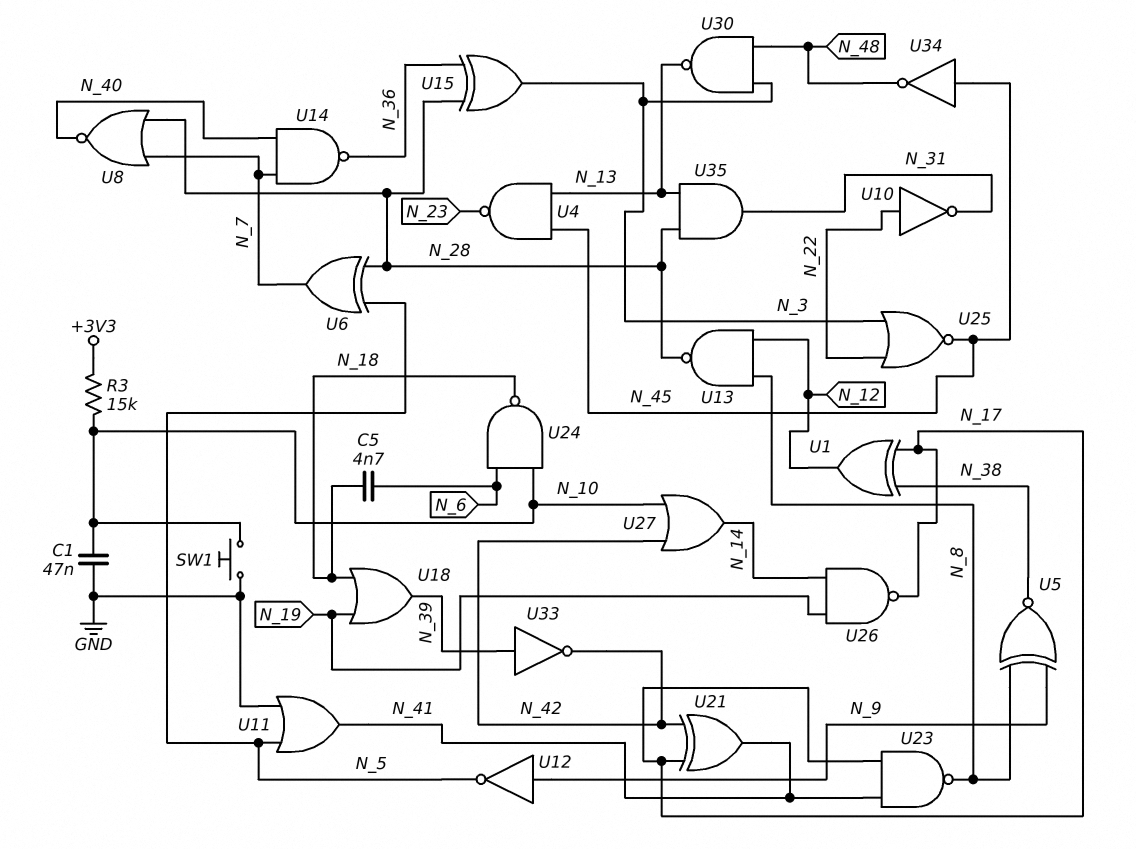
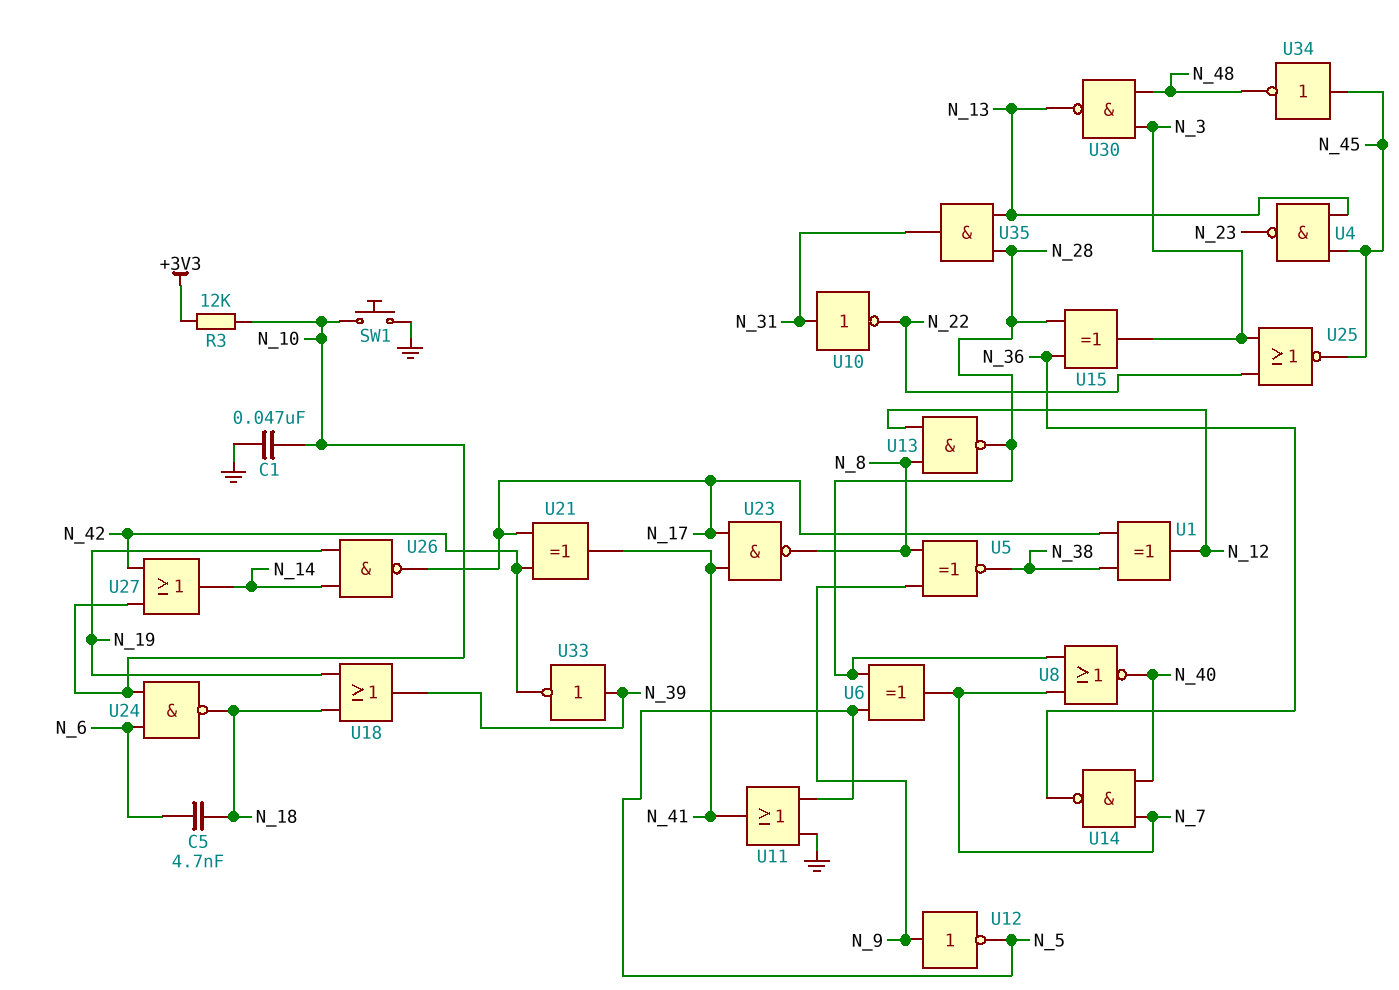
R3: 15k (+3V3, N_10) -> 12k (+3V3, N_10)
U10: NOT (in N_22, out N_31) -> NOT (in N_31, out N_22)

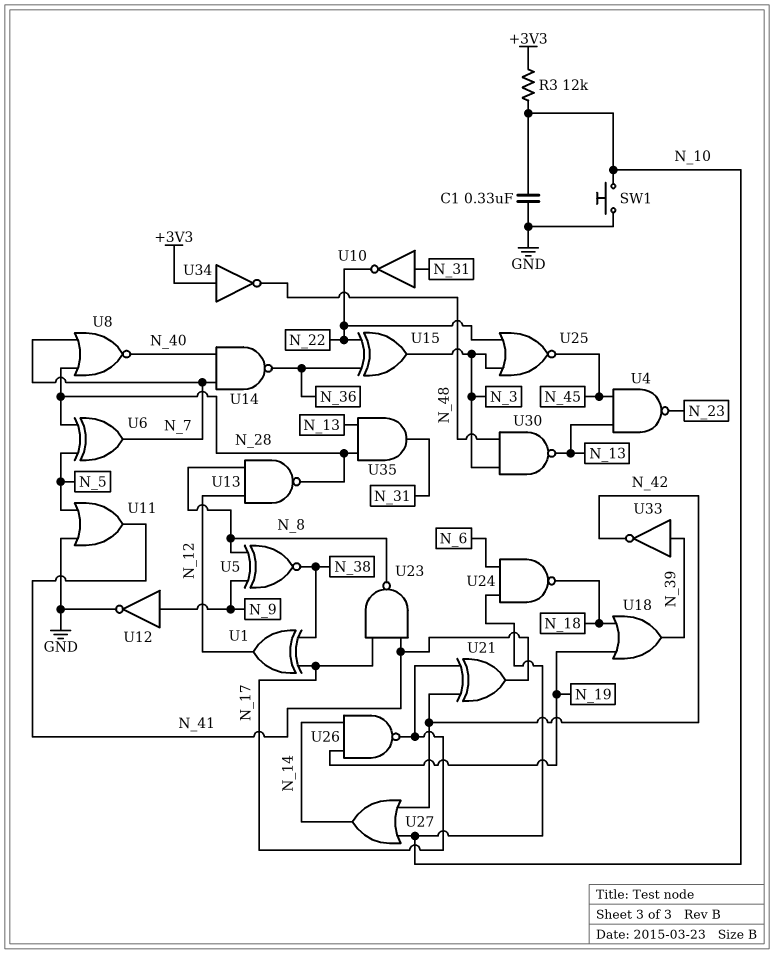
C1: 47nF (GND, N_10) -> 330nF (GND, N_10)
C5: 4.7nF (N_6, N_18) -> none
U12: NOT (in N_9, out N_5) -> NOT (in N_9, out GND)
U15: XOR (in N_28, in N_36, out N_3) -> XOR (in N_22, in N_36, out N_3)
U34: NOT (in N_45, out N_48) -> NOT (in +3V3, out N_48)

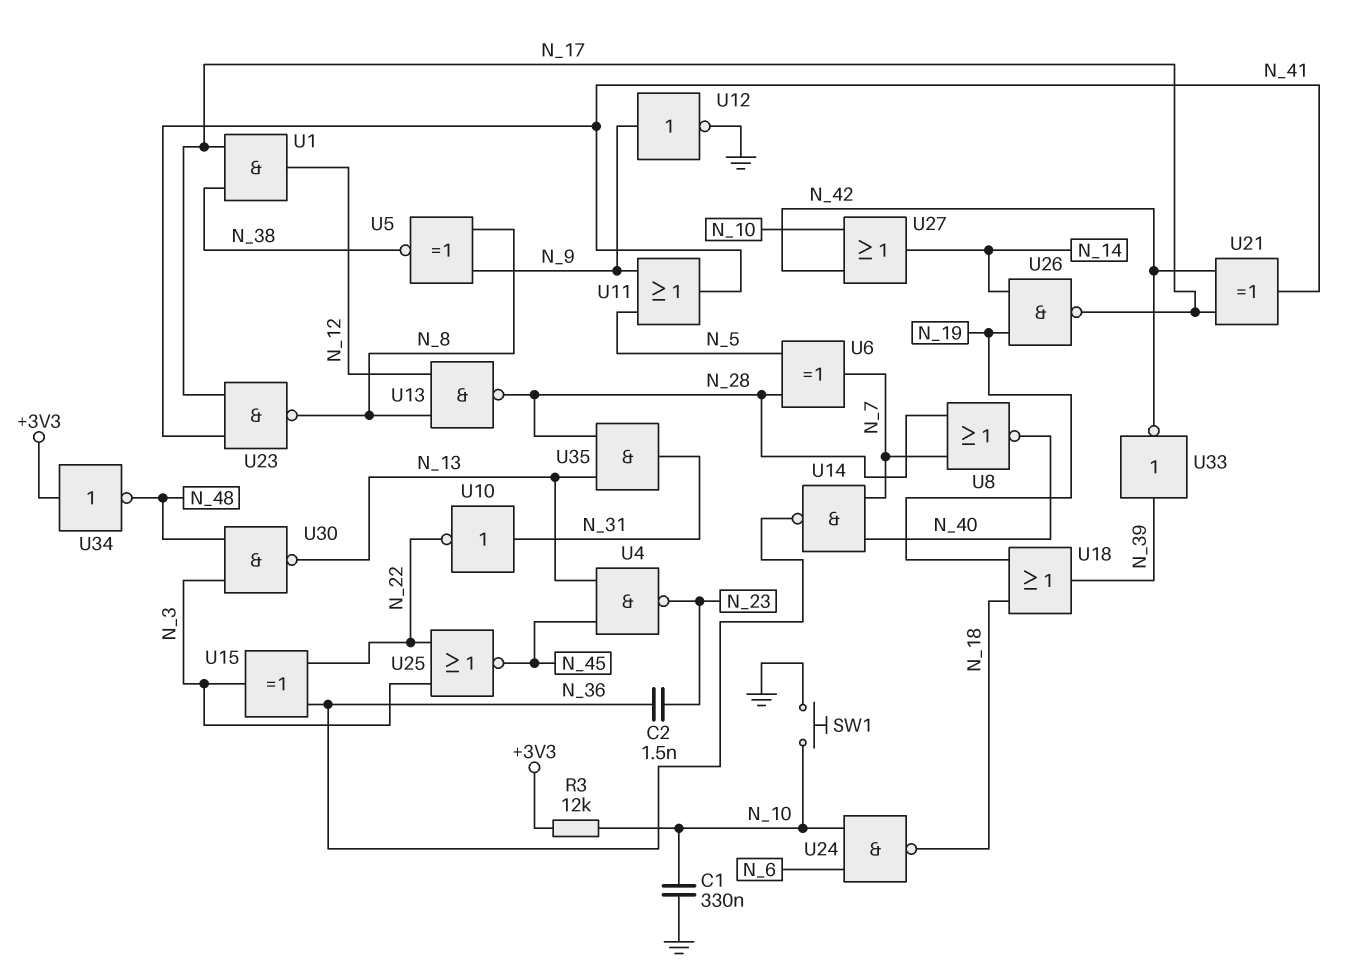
C2: none -> 1.5nF (N_23, N_36)
U1: XOR (in N_17, in N_38, out N_12) -> AND (in N_17, in N_38, out N_12)
U11: OR (in GND, in N_5, out N_41) -> OR (in N_5, in N_9, out N_41)

